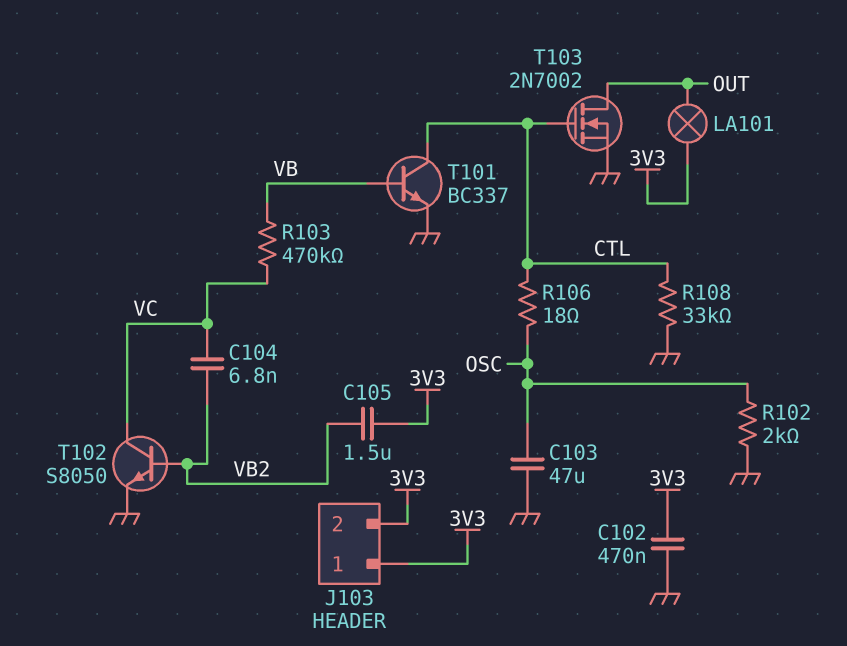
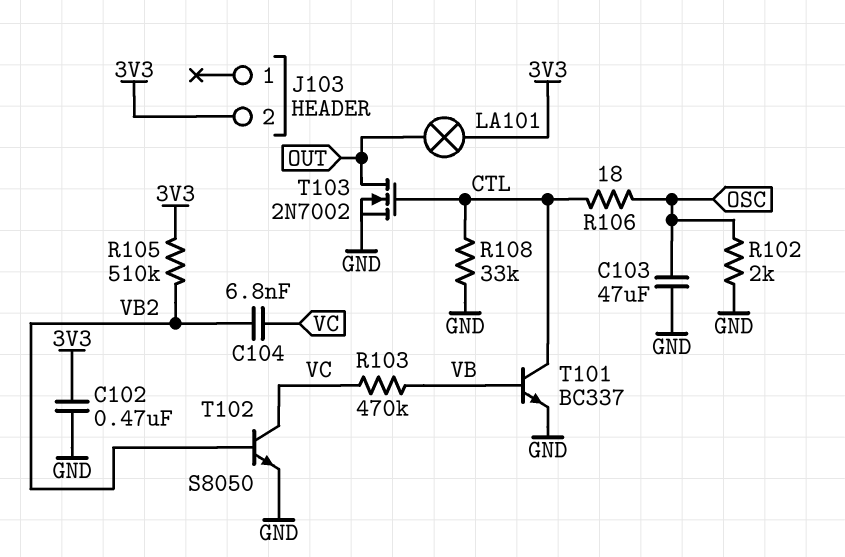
C105: 1.5uF (3V3, VB2) -> none
J103 pin 1: 3V3 -> none
R105: none -> 510k (3V3, VB2)

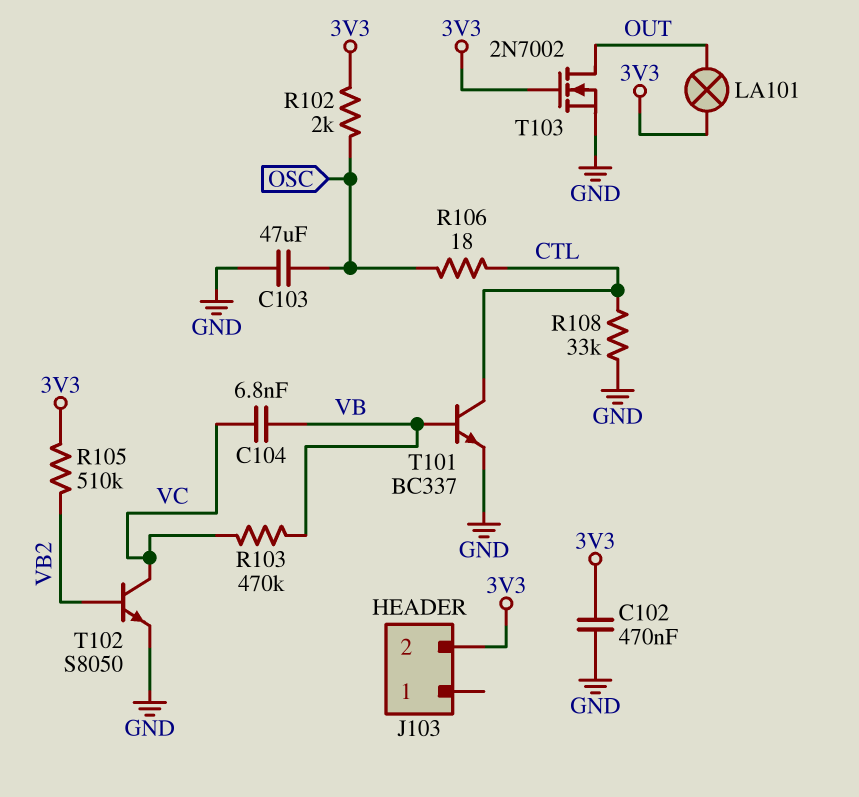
C104: 6.8nF (VB2, VC) -> 6.8nF (VB, VC)
R102: 2k (GND, OSC) -> 2k (3V3, OSC)
T103: NMOS 2N7002 (G CTL, D OUT, S GND) -> NMOS 2N7002 (G 3V3, D OUT, S GND)

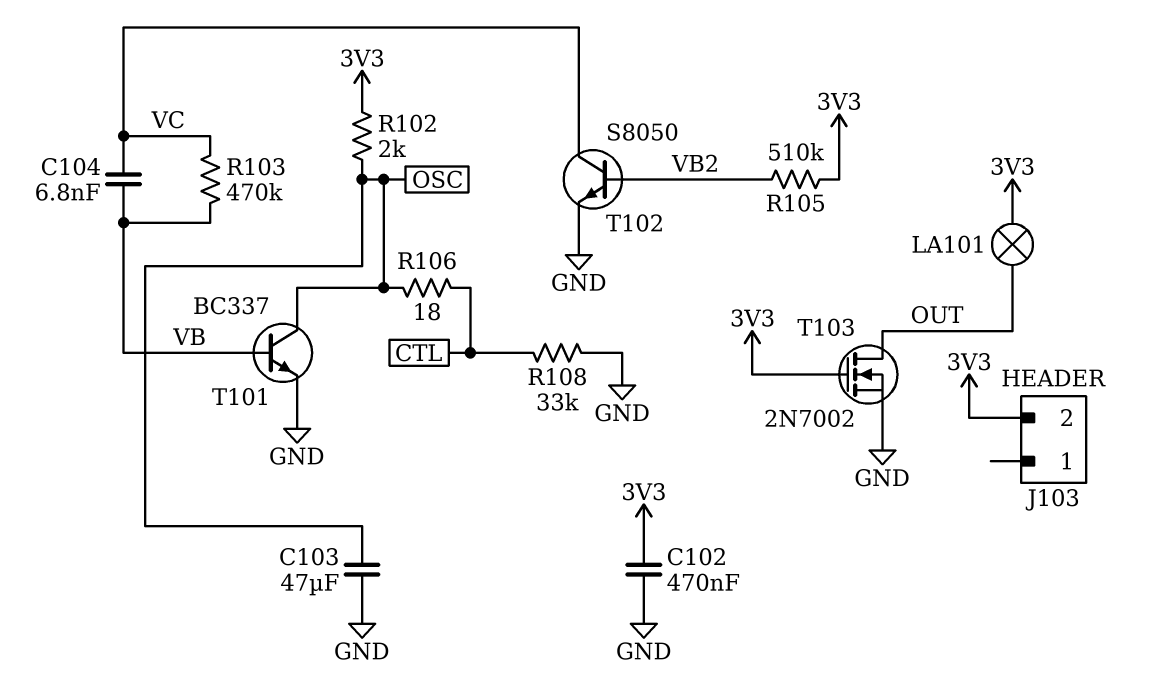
T101: NPN BC337 (B VB, C CTL, E GND) -> NPN BC337 (B VB, C OSC, E GND)

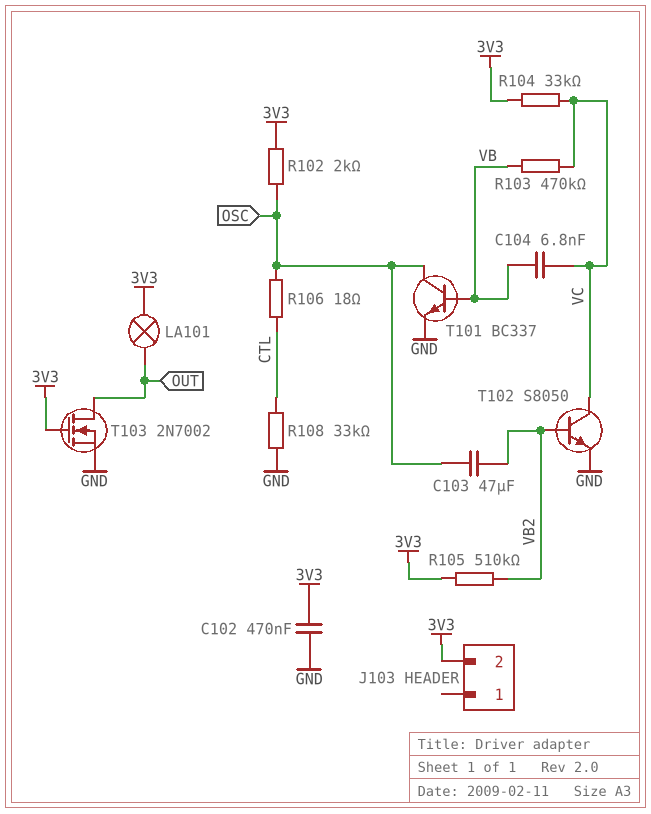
C103: 47uF (GND, OSC) -> 47uF (OSC, VB2)
R104: none -> 33k (3V3, VC)

